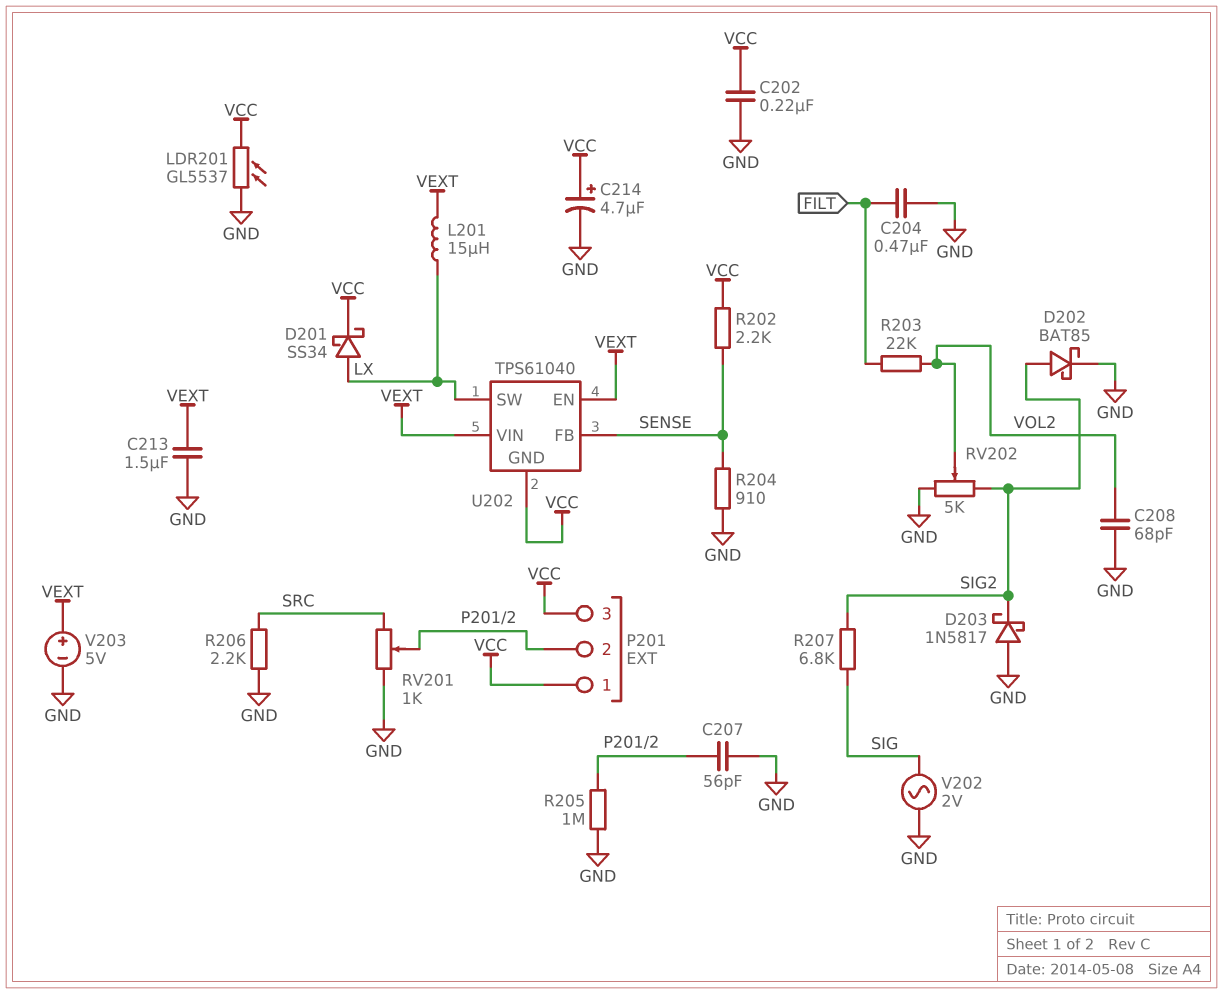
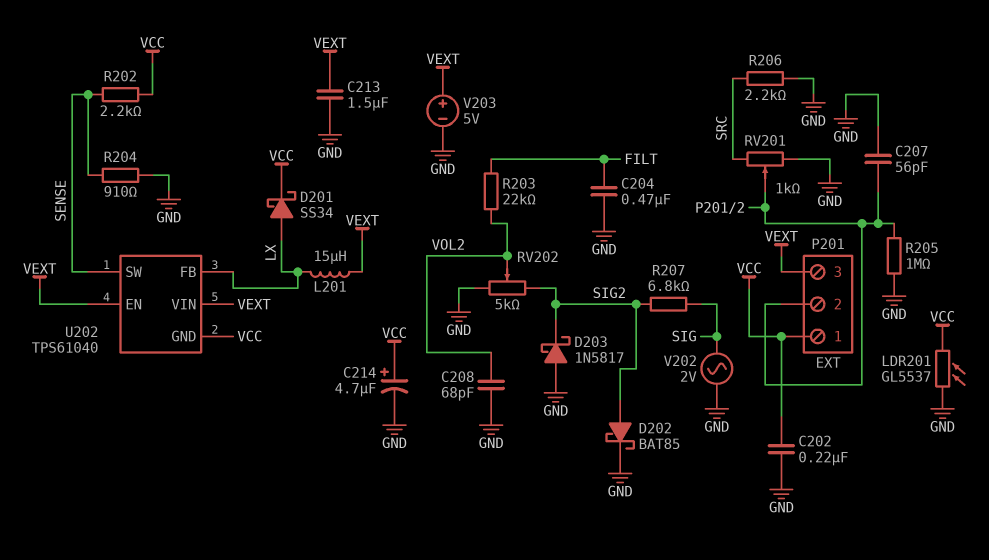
P201 pin 3: VCC -> VEXT
U202 pin FB: SENSE -> LX
U202 pin SW: LX -> SENSE

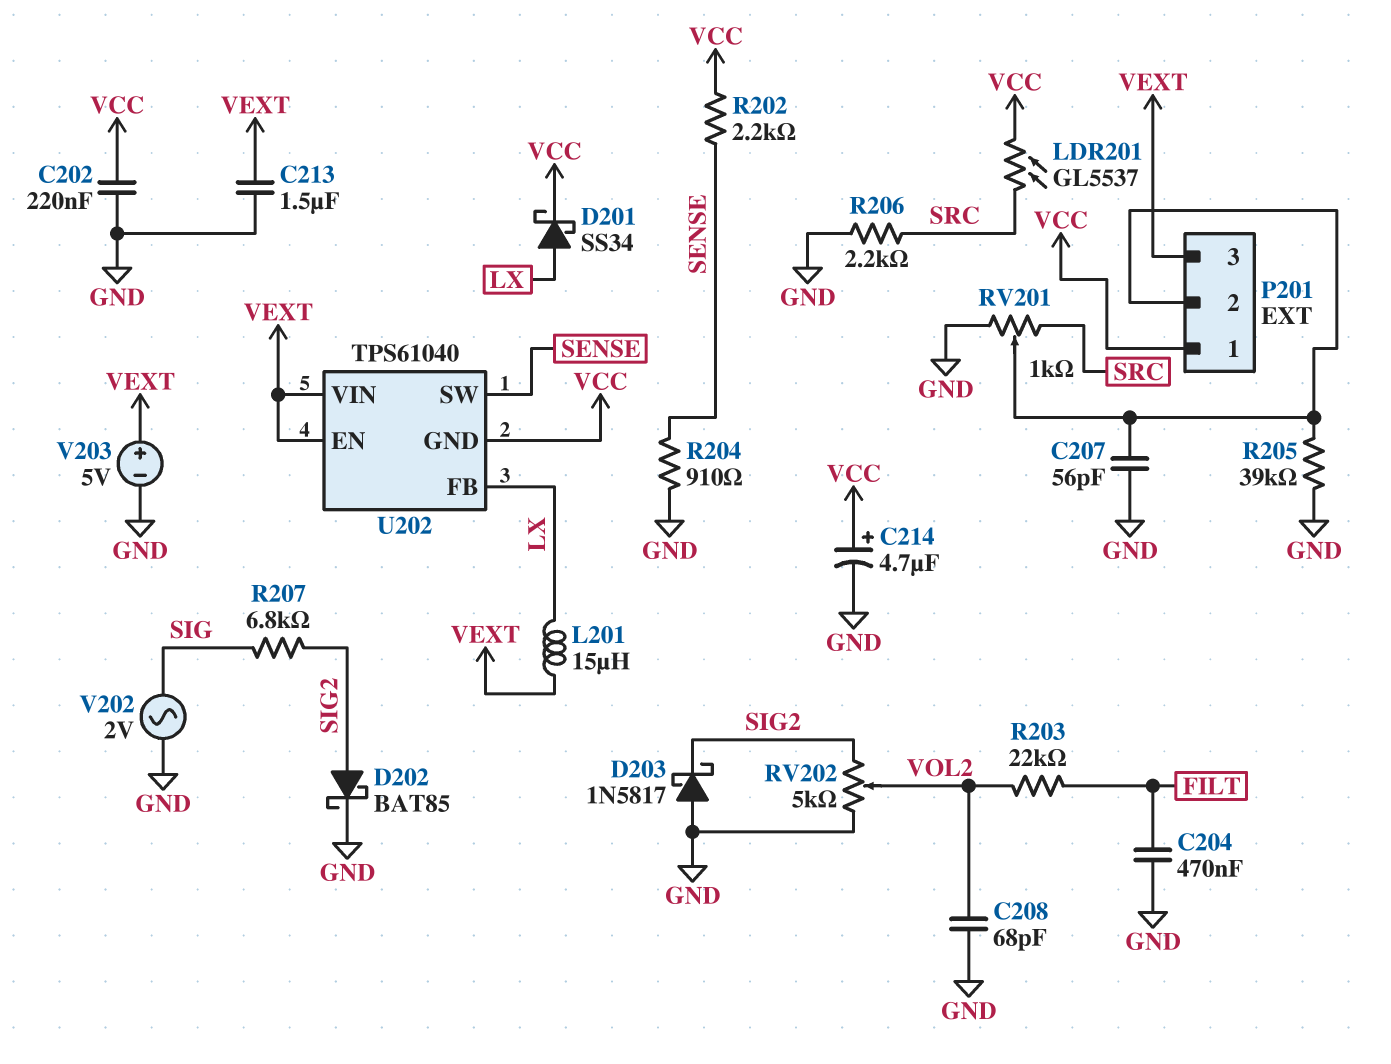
LDR201: GL5537 (GND, VCC) -> GL5537 (SRC, VCC)
R205: 1M (GND, P201/2) -> 39k (GND, P201/2)

